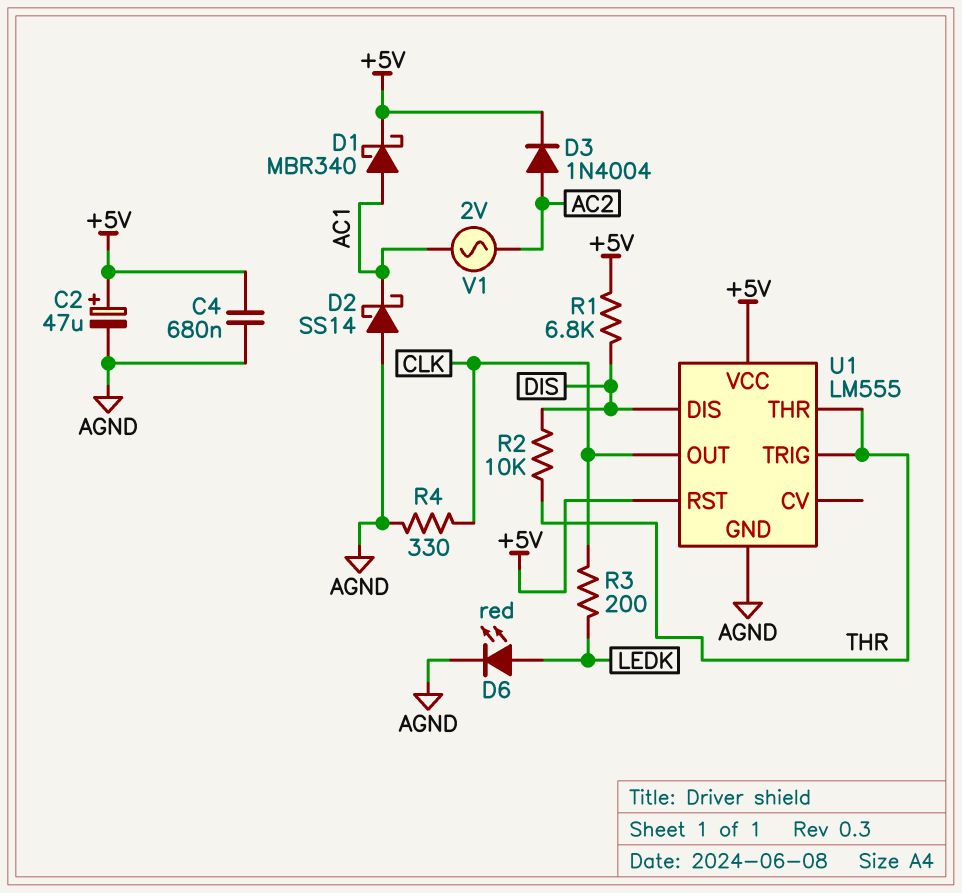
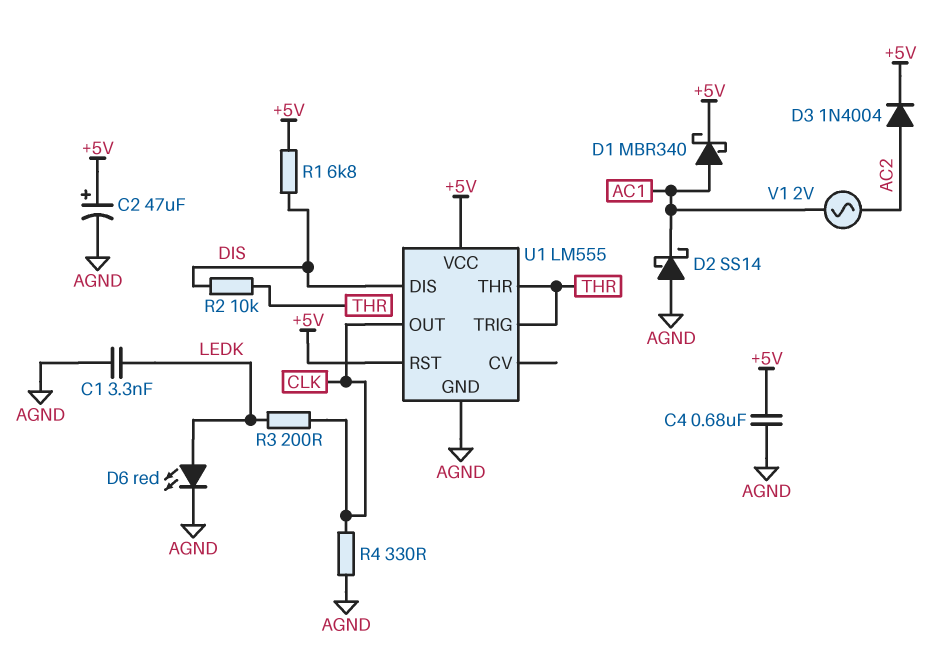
C1: none -> 3.3nF (AGND, LEDK)

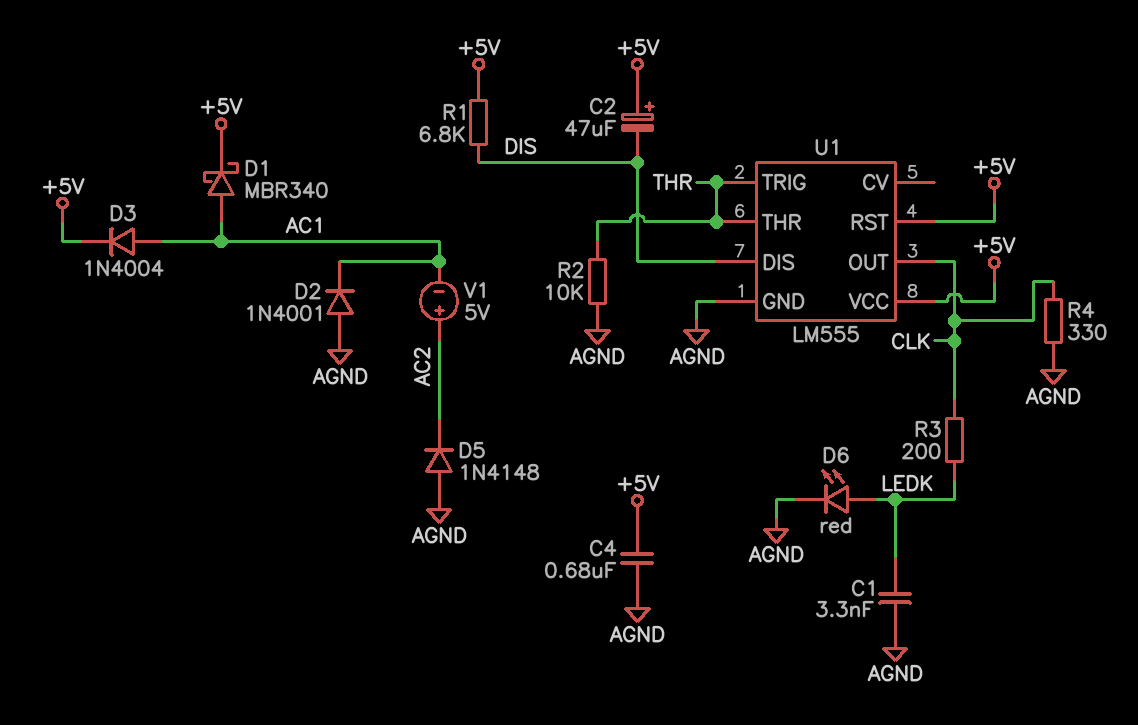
C2: 47uF (plus +5V, minus AGND) -> 47uF (plus +5V, minus DIS)
D2: schottky SS14 (A AGND, K AC1) -> diode 1N4001 (A AGND, K AC1)
D3: diode 1N4004 (A AC2, K +5V) -> diode 1N4004 (A AC1, K +5V)
D5: none -> diode 1N4148 (A AGND, K AC2)
R2: 10k (DIS, THR) -> 10k (AGND, THR)
V1: AC 2V (AC1, AC2) -> 5V (plus AC2, minus AC1)

